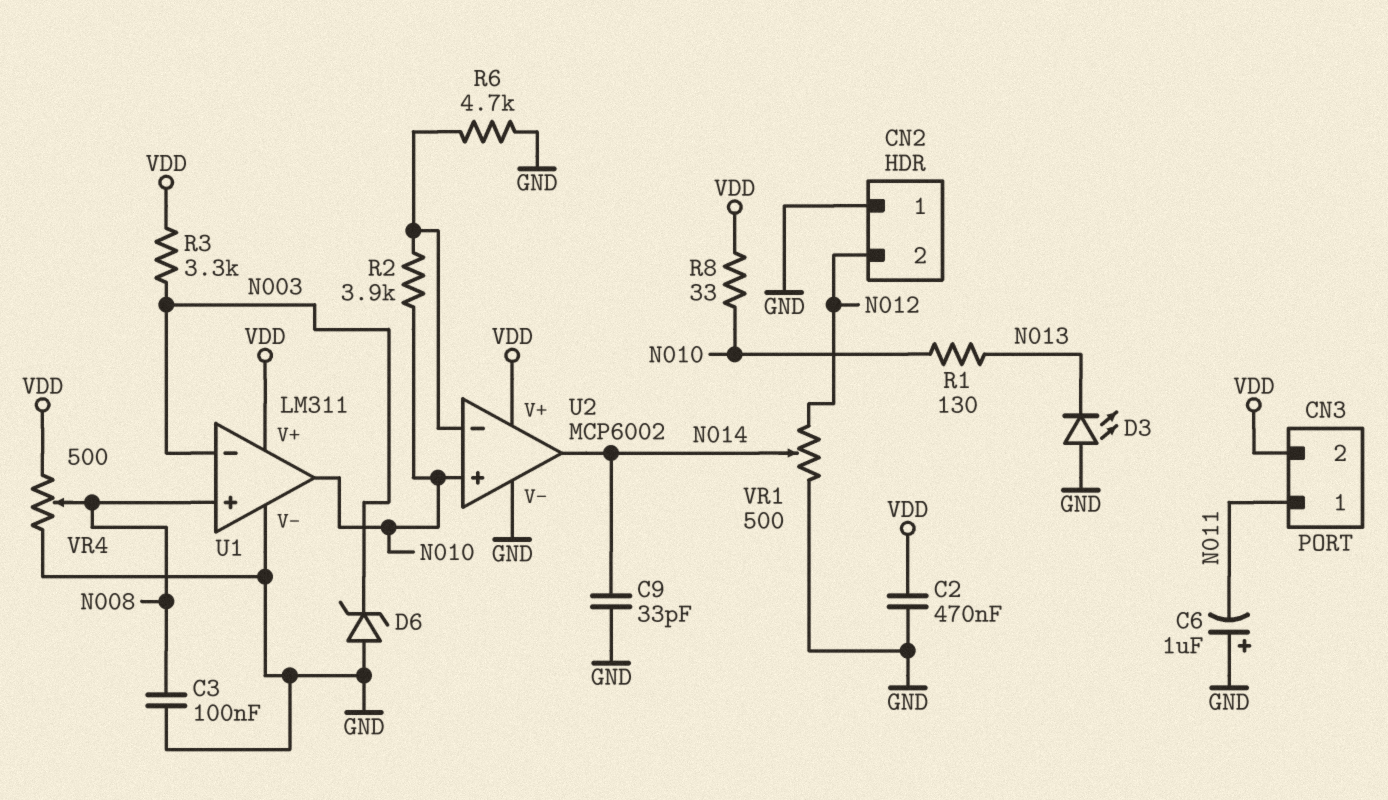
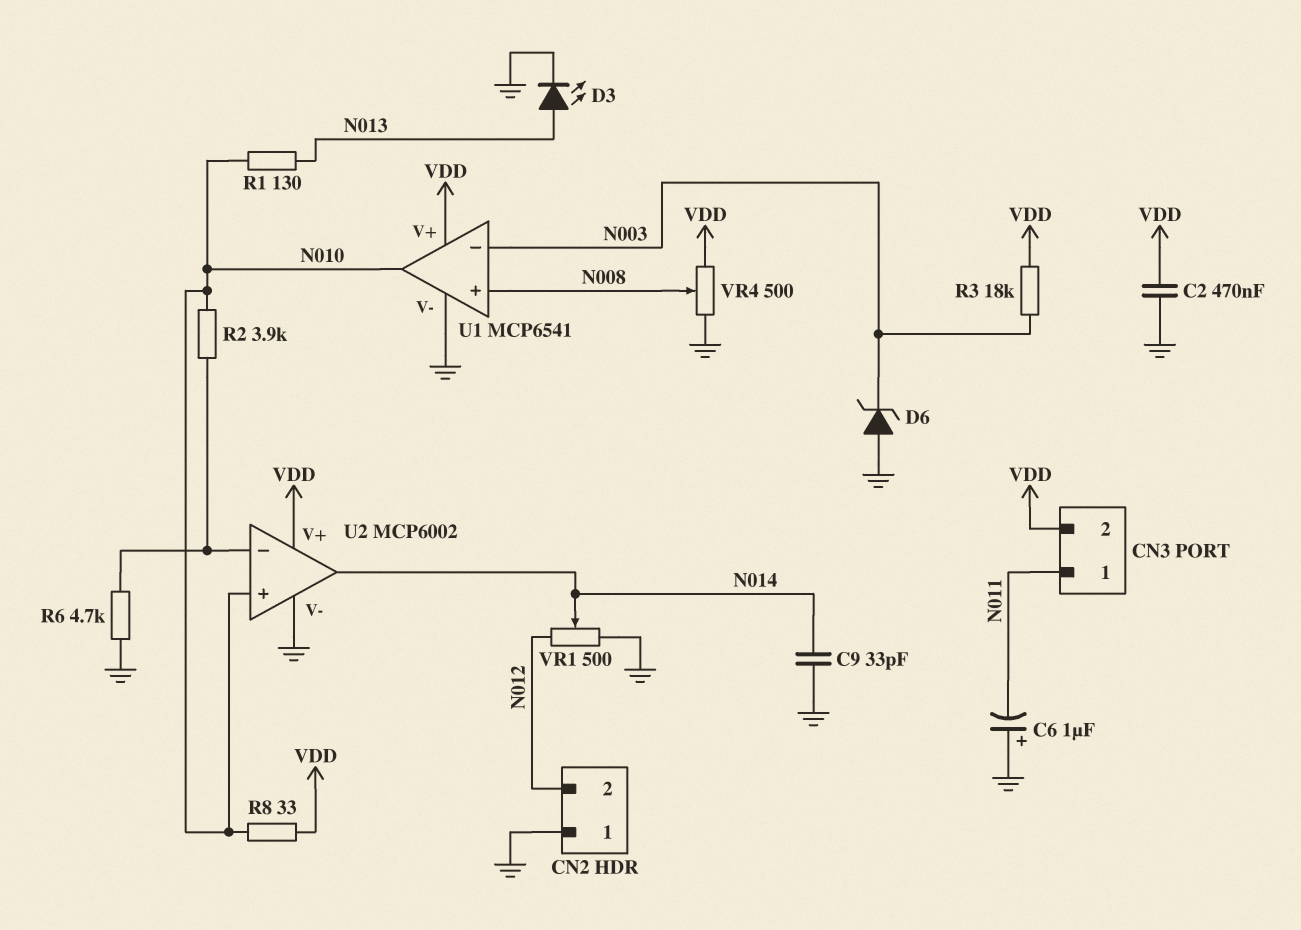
C3: 100nF (GND, N008) -> none
D3: LED (A GND, K N013) -> LED (A N013, K GND)
R3: 3.3k (N003, VDD) -> 18k (N003, VDD)
U1: LM311 -> MCP6541

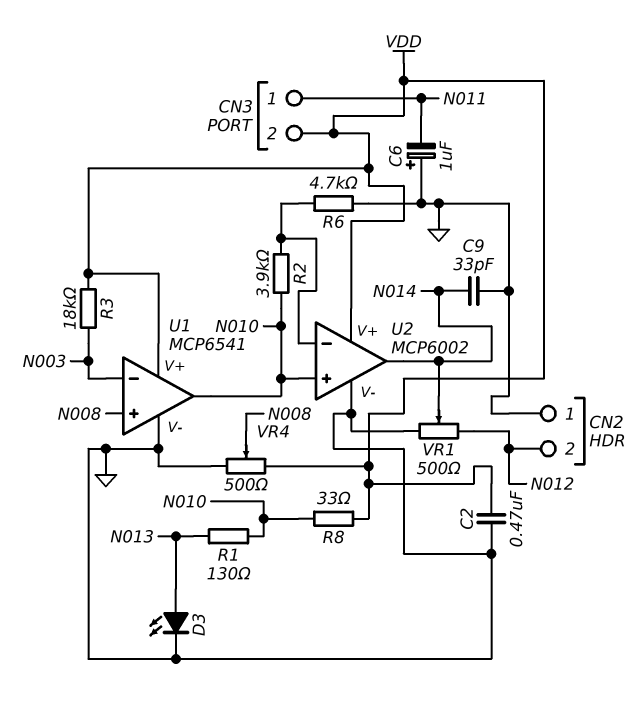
D6: zener (A GND, K N003) -> none

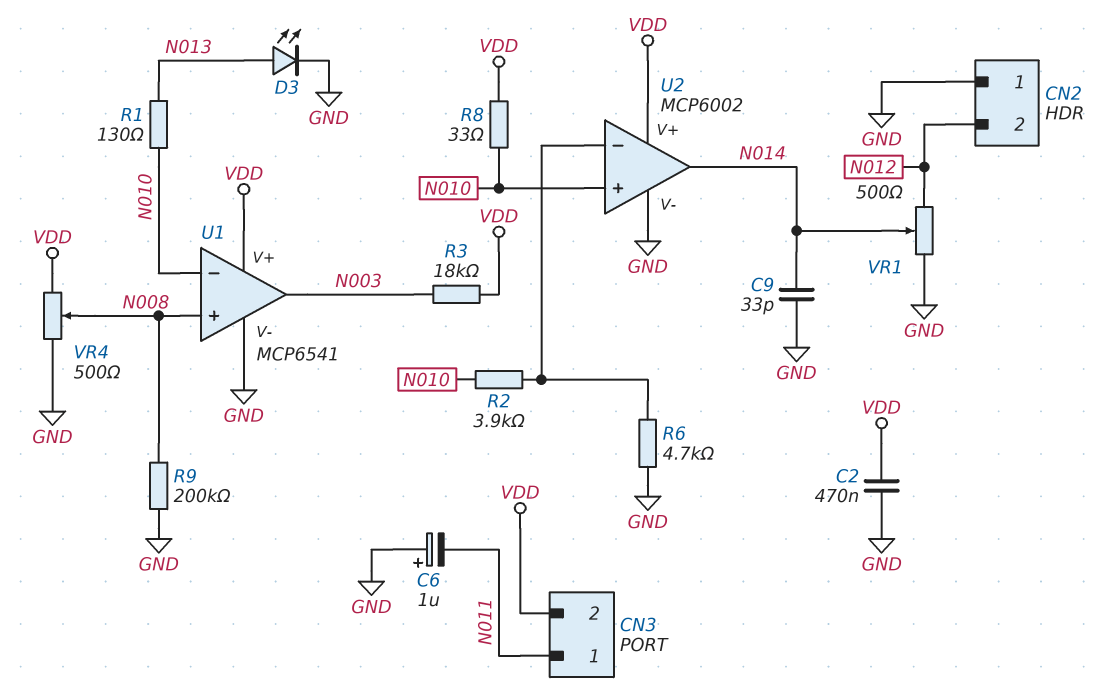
R9: none -> 200k (GND, N008)
U1 pin in-: N003 -> N010
U1 pin out: N010 -> N003

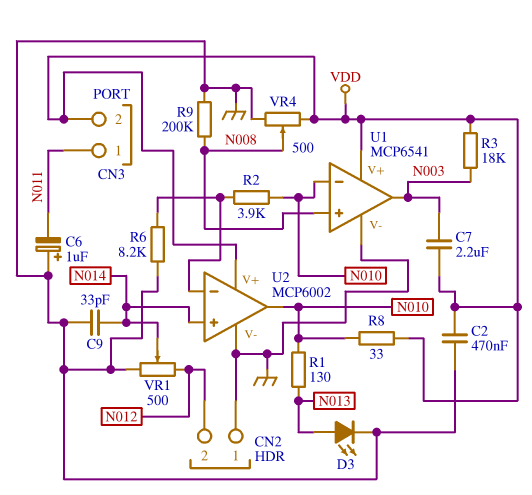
C7: none -> 2.2uF (N003, VDD)
R6: 4.7k (GND, U2/in-) -> 8.2k (GND, U2/in-)
U2 pin in+: N010 -> N014
U2 pin out: N014 -> N010

